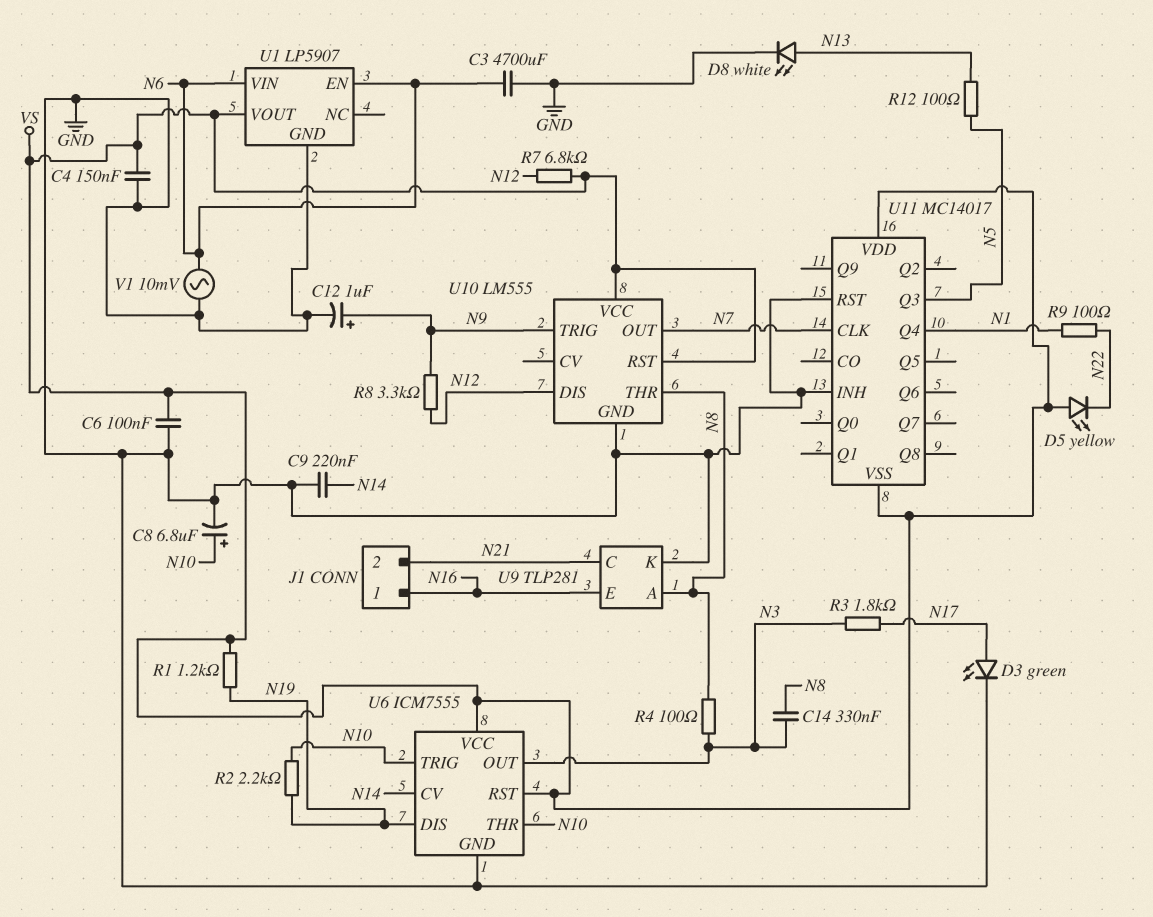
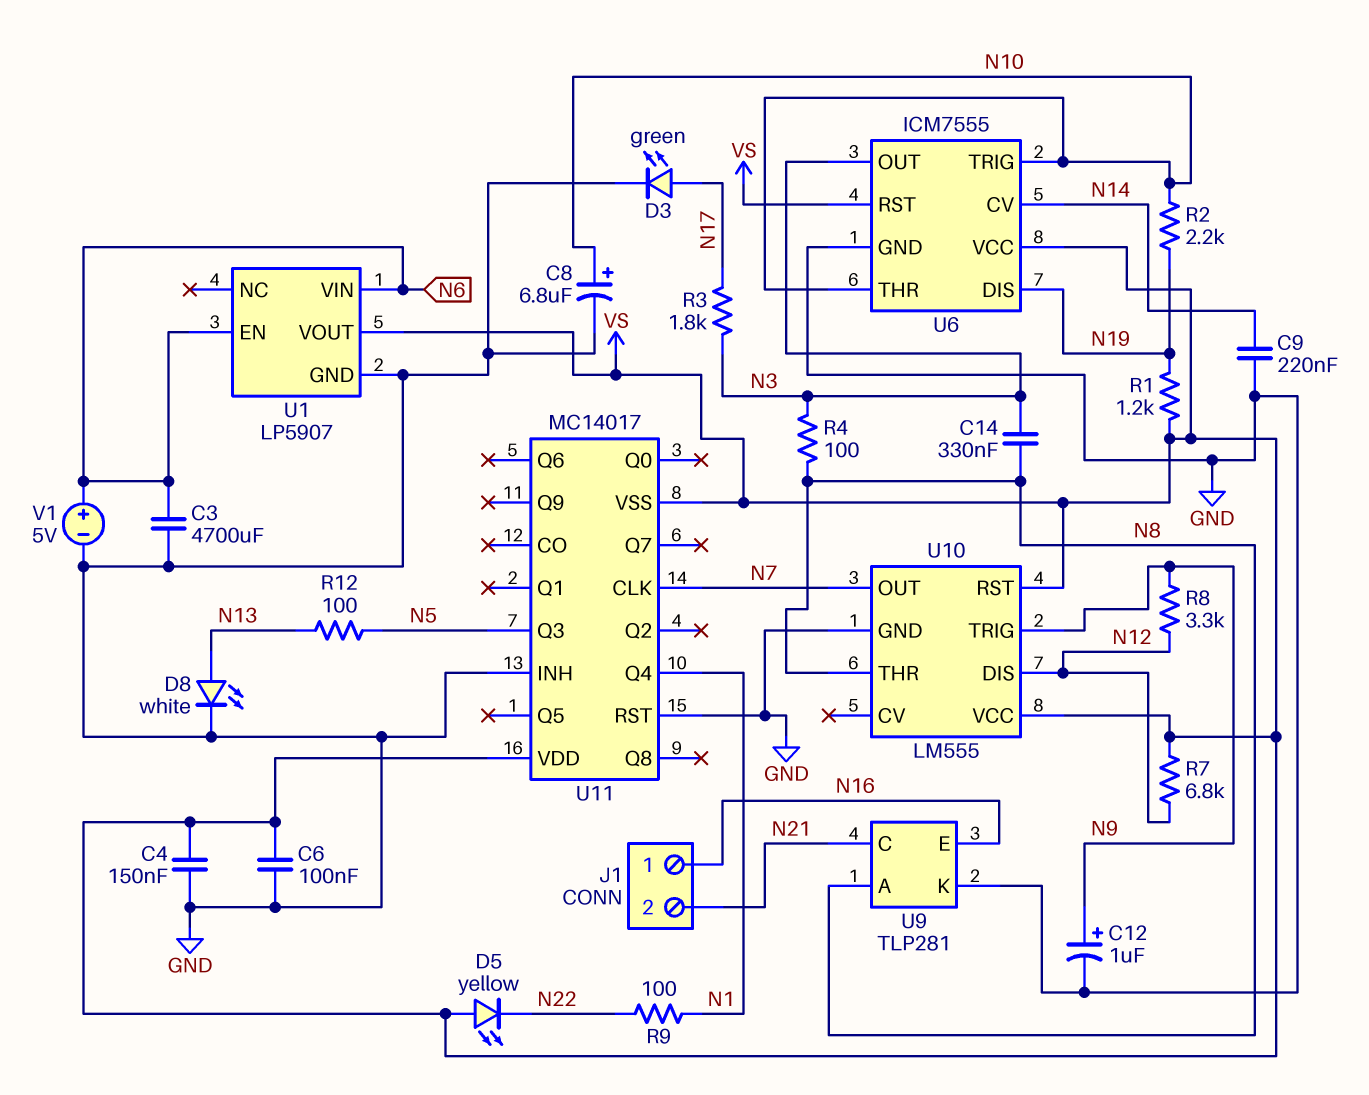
V1: AC 10mV (GND, N6) -> 5V (plus N6, minus GND)

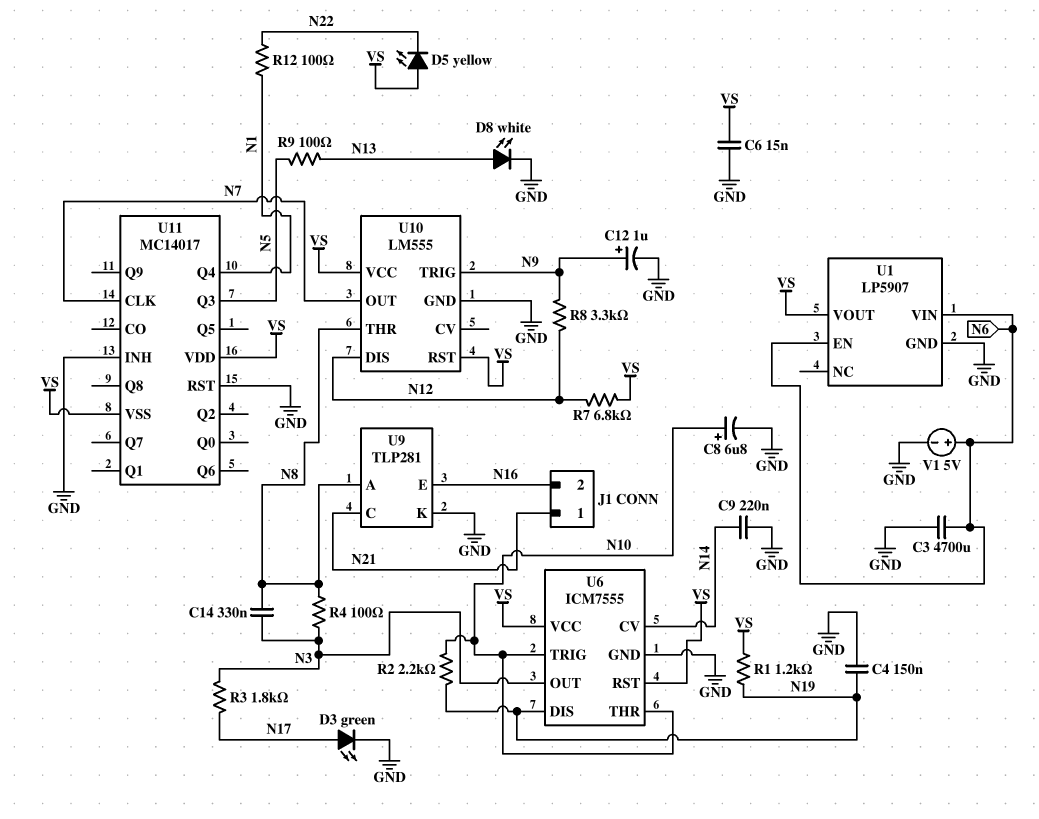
C4: 150nF (GND, VS) -> 150nF (GND, N19)
C6: 100nF (GND, VS) -> 15nF (GND, VS)
J1 pin 1: N16 -> N21
J1 pin 2: N21 -> N16
R9: 100 (N1, N22) -> 100 (N5, N13)
R12: 100 (N5, N13) -> 100 (N1, N22)

